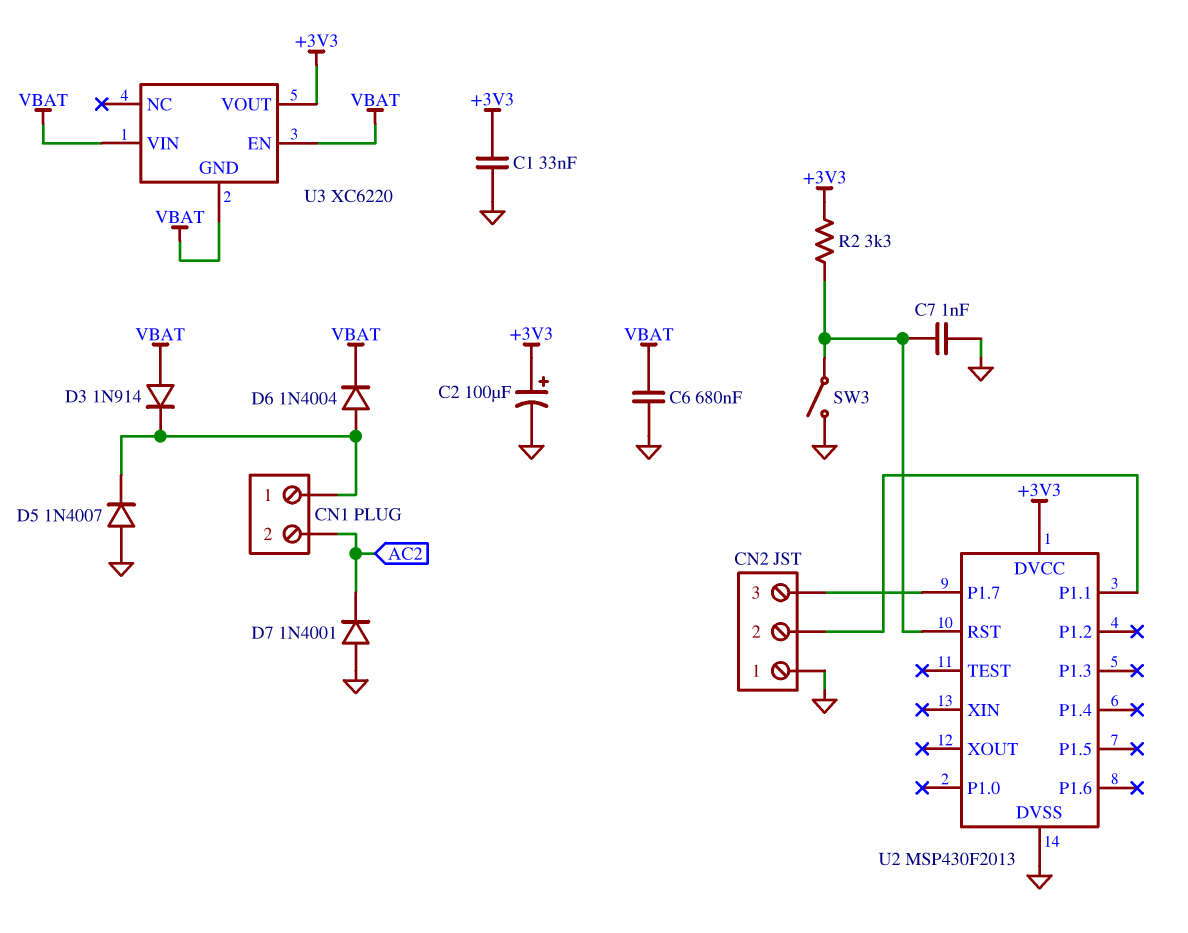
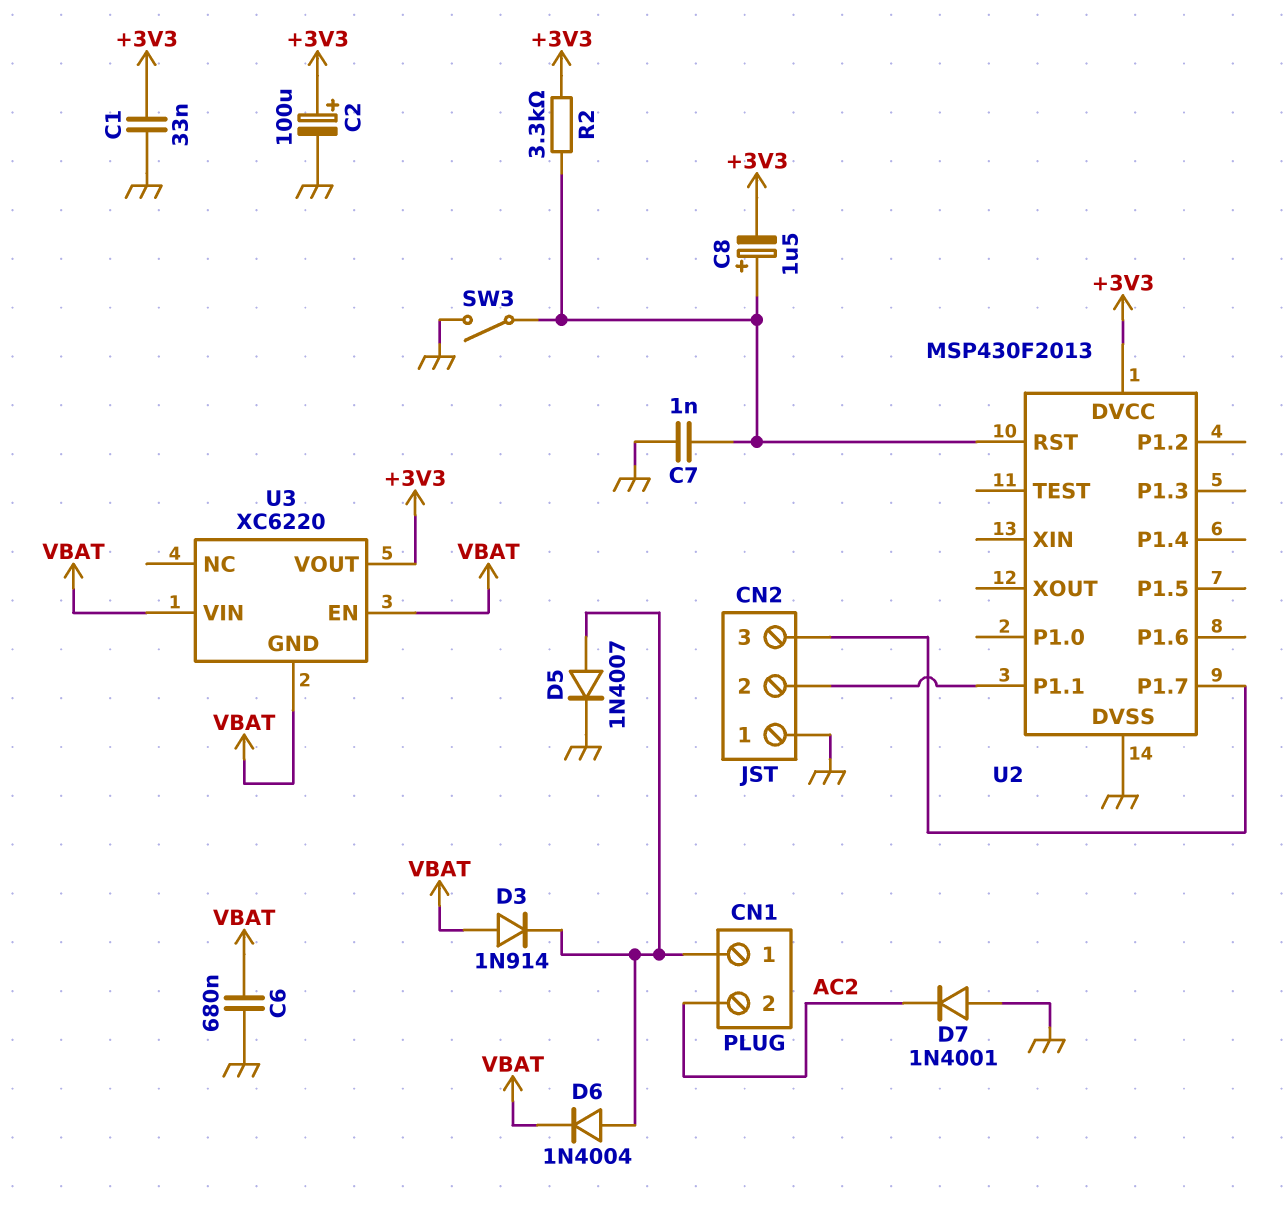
C8: none -> 1.5uF (plus U2/RST, minus +3V3)
D5: diode 1N4007 (A GND, K CN1/1) -> diode 1N4007 (A CN1/1, K GND)

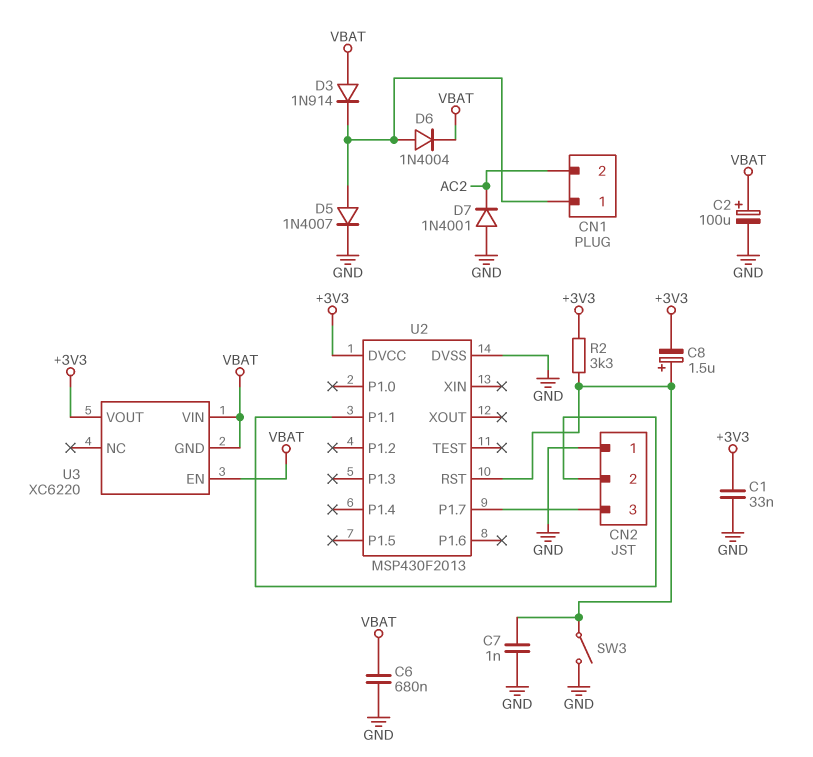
C2: 100uF (plus +3V3, minus GND) -> 100uF (plus VBAT, minus GND)

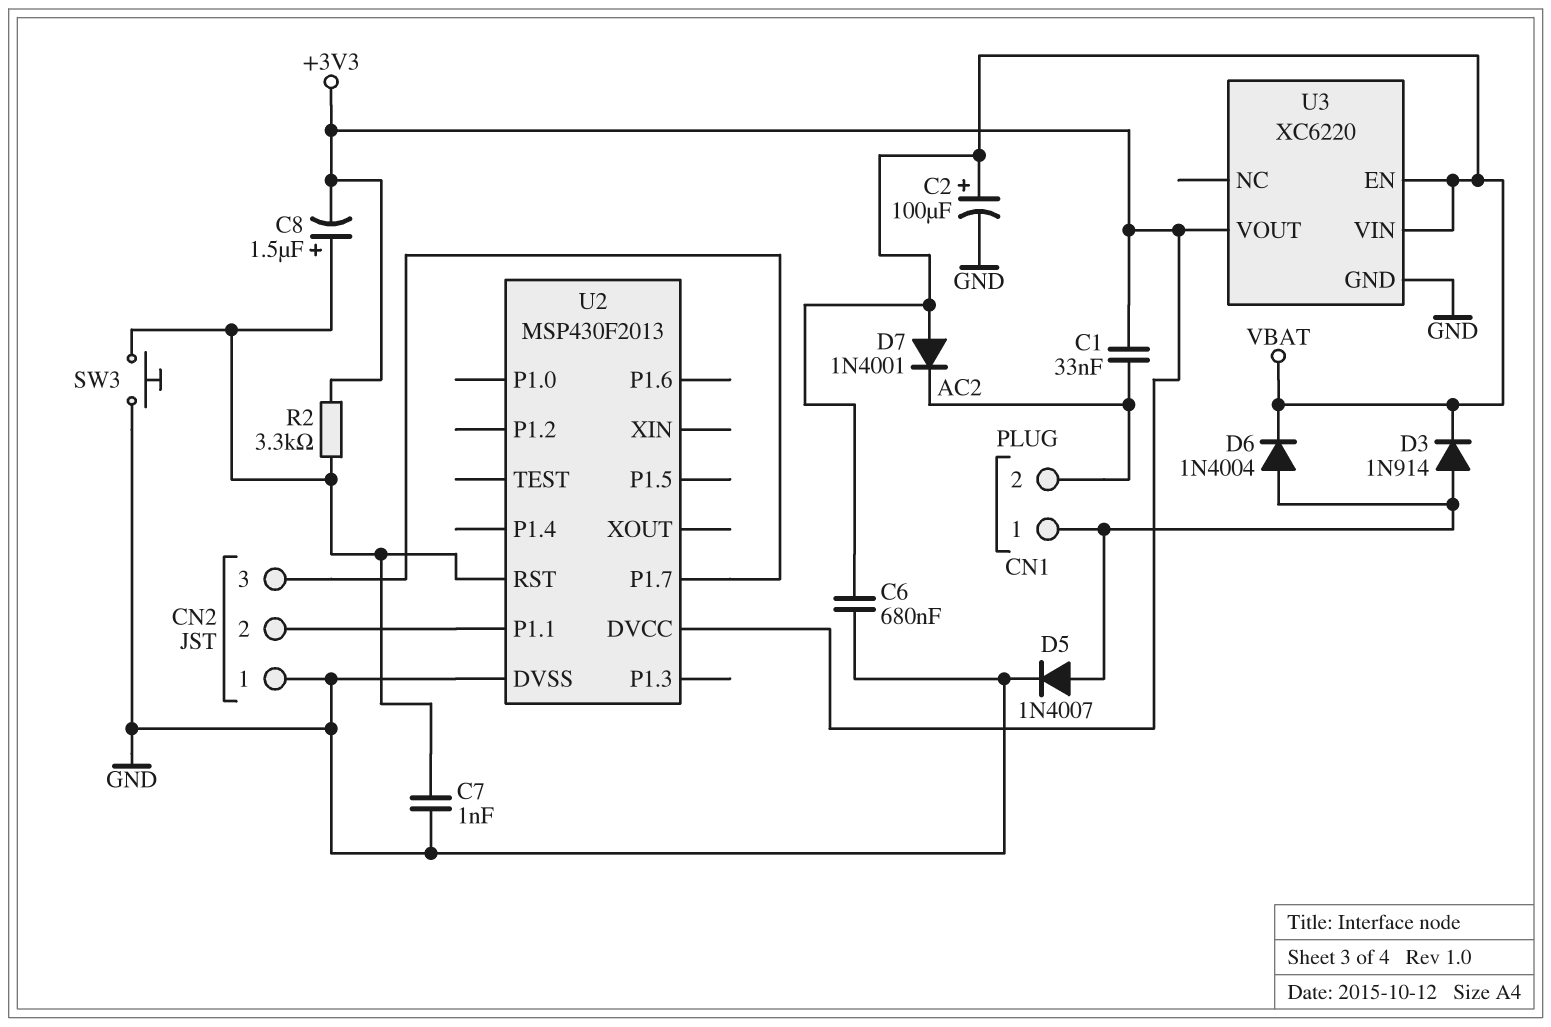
C1: 33nF (+3V3, GND) -> 33nF (+3V3, AC2)
D3: diode 1N914 (A VBAT, K CN1/1) -> diode 1N914 (A CN1/1, K VBAT)
D7: diode 1N4001 (A GND, K AC2) -> diode 1N4001 (A VBAT, K AC2)
SW3: switch (GND, U2/RST) -> button (GND, U2/RST)
U3 pin GND: VBAT -> GND

